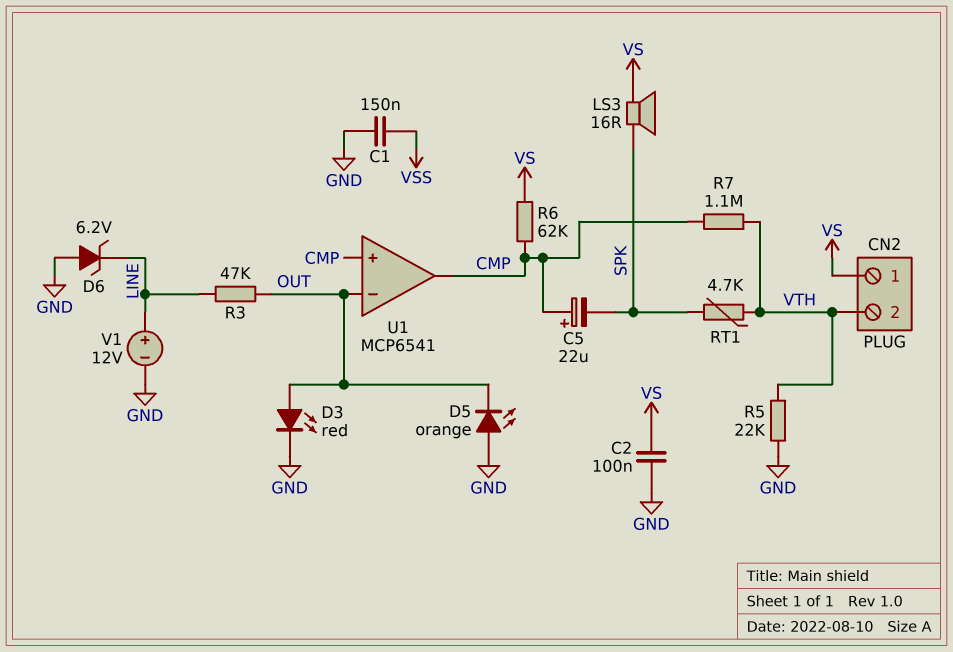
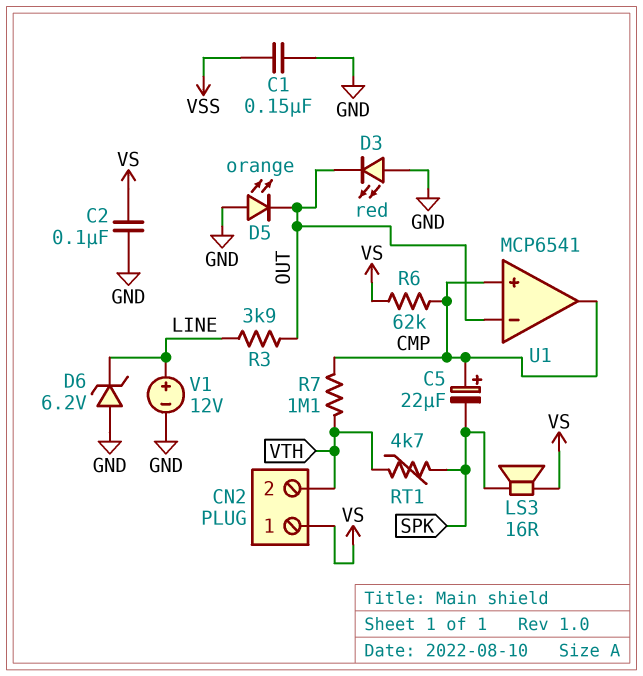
D3: LED red (A OUT, K GND) -> LED red (A GND, K OUT)
R3: 47k (LINE, OUT) -> 3.9k (LINE, OUT)
R5: 22k (GND, VTH) -> none

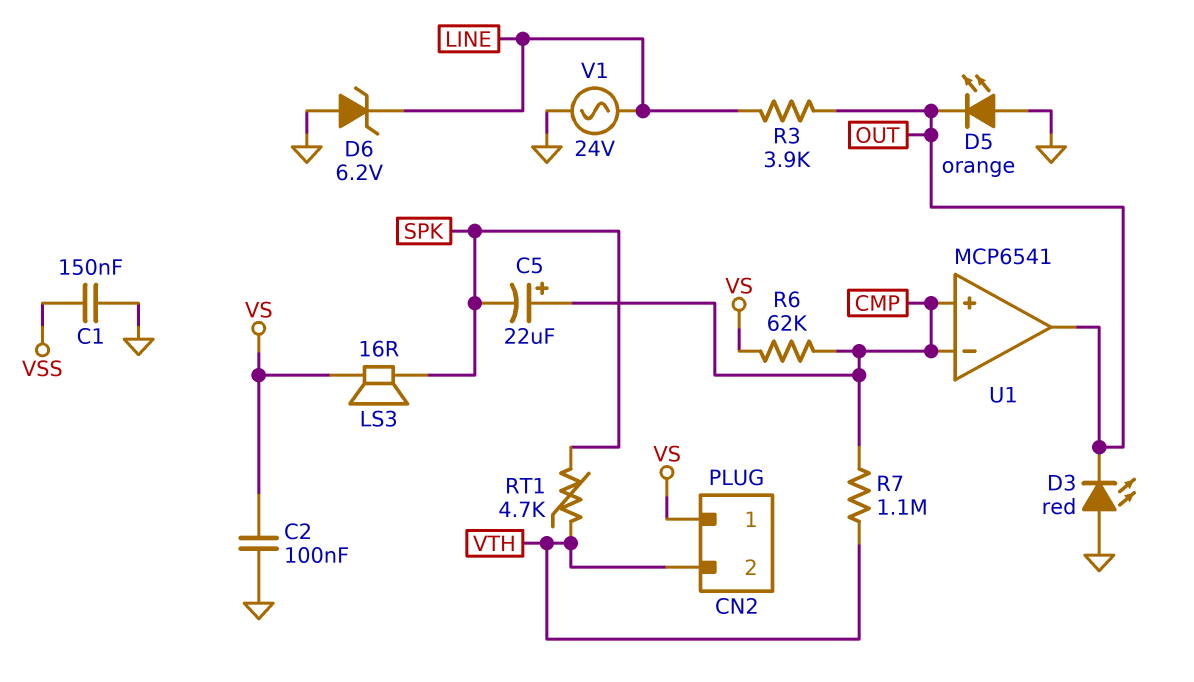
U1 pin in-: OUT -> CMP
U1 pin out: CMP -> OUT
V1: 12V (plus LINE, minus GND) -> AC 24V (GND, LINE)

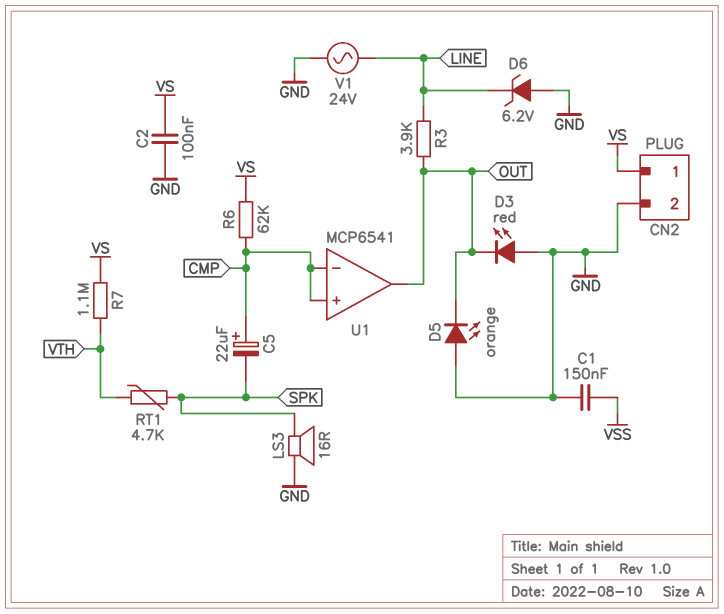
CN2 pin 2: VTH -> GND
LS3: speaker 16R (SPK, VS) -> speaker 16R (GND, SPK)
R7: 1.1M (CMP, VTH) -> 1.1M (VS, VTH)

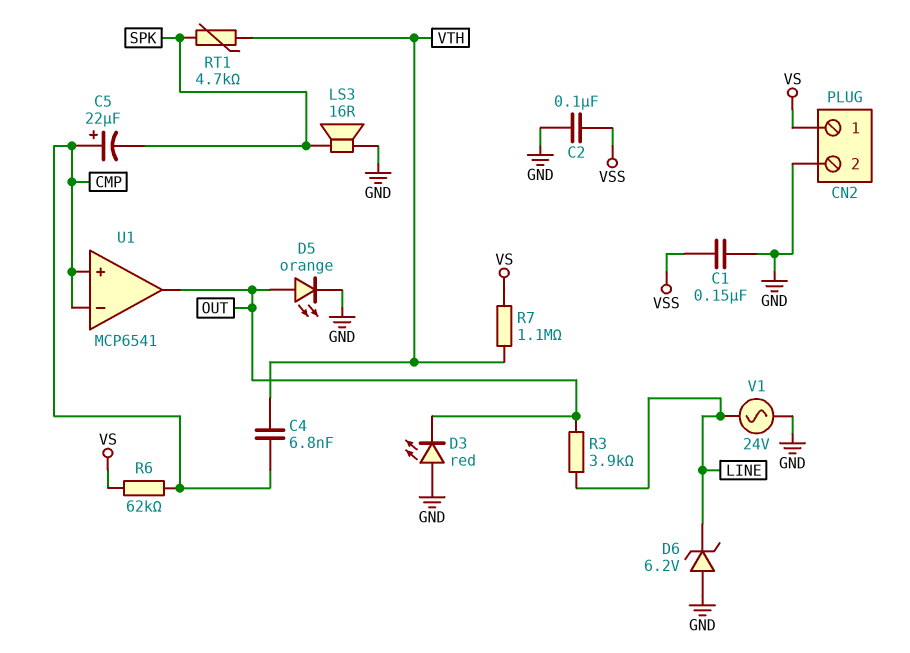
C2: 100nF (GND, VS) -> 100nF (GND, VSS)
C4: none -> 6.8nF (CMP, VTH)
D5: LED orange (A GND, K OUT) -> LED orange (A OUT, K GND)

